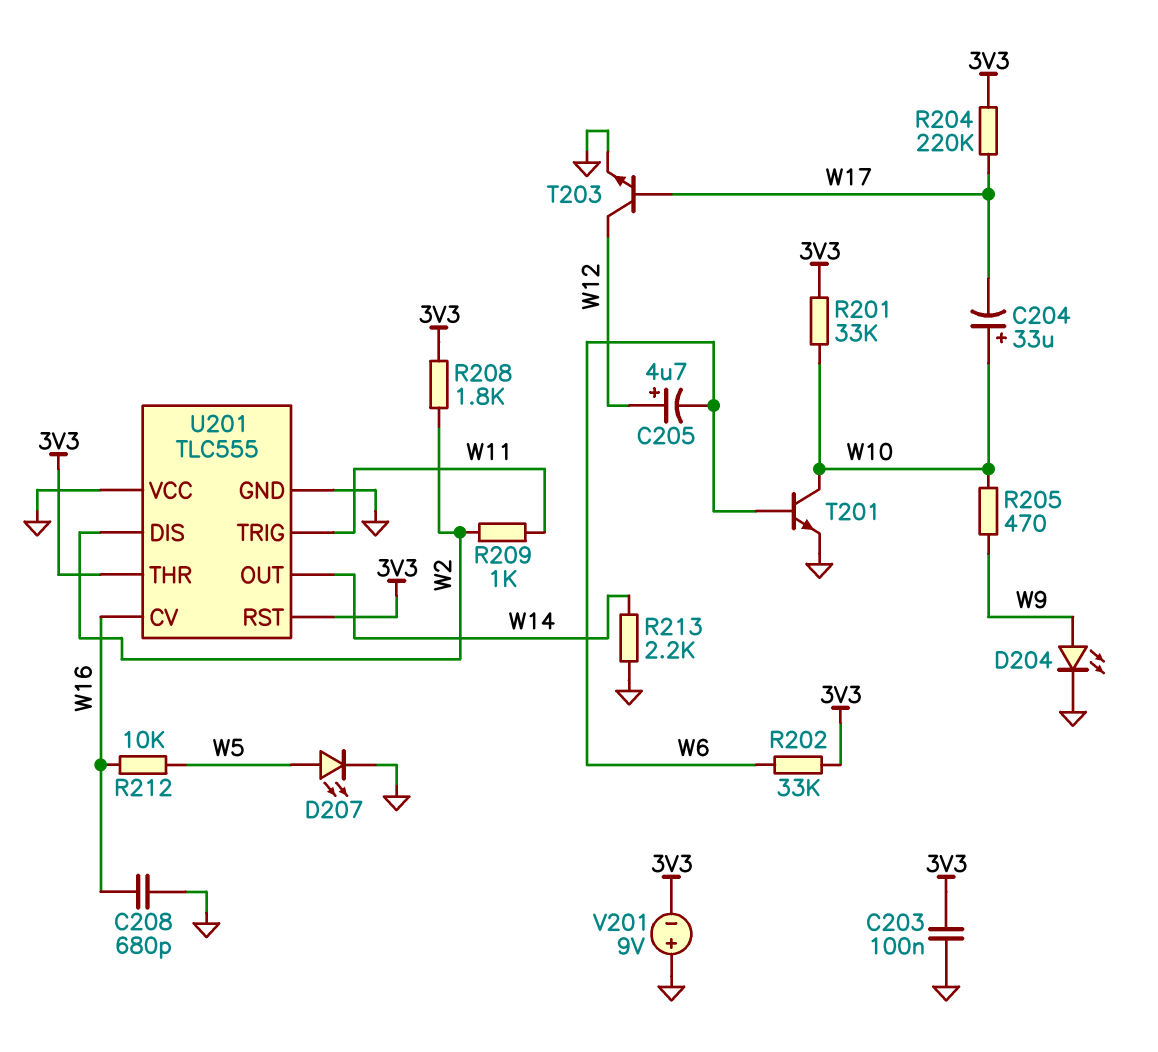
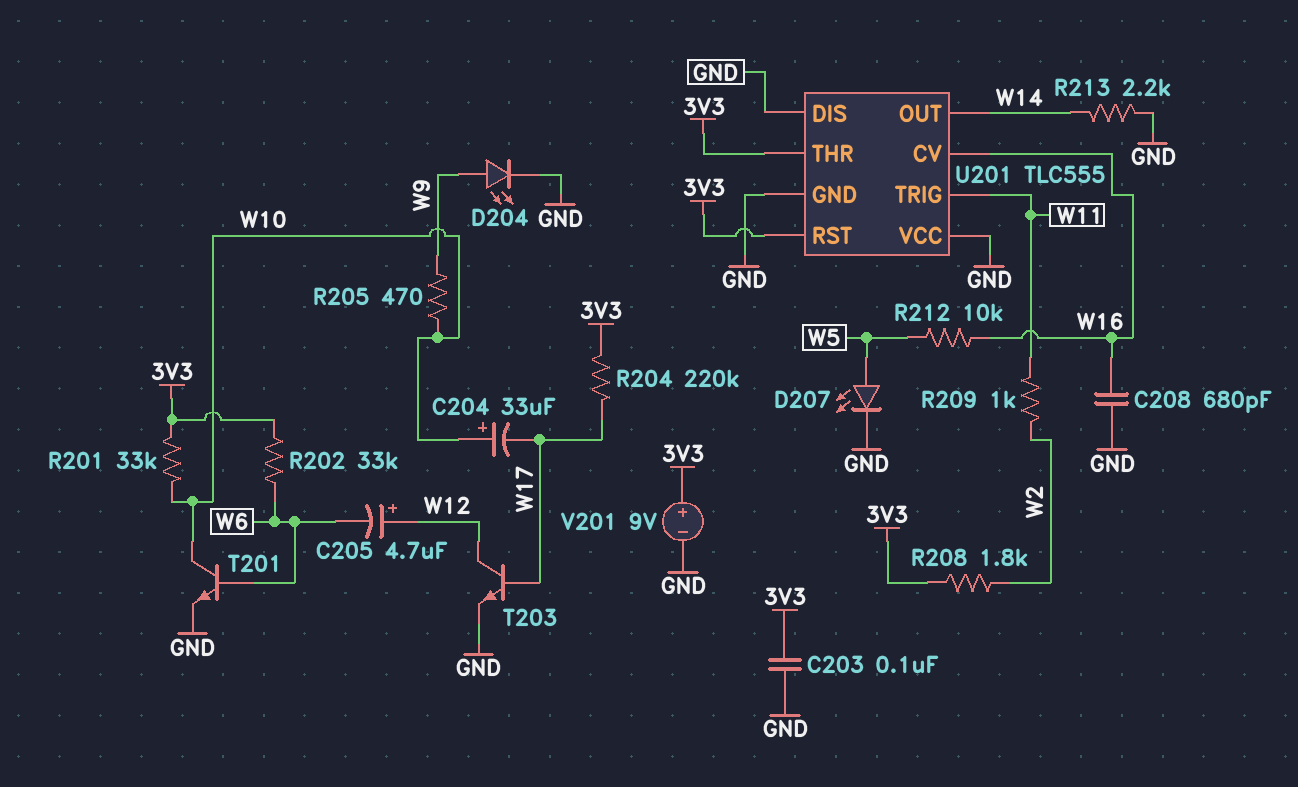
U201 pin DIS: W2 -> GND
V201: 9V (plus GND, minus 3V3) -> 9V (plus 3V3, minus GND)

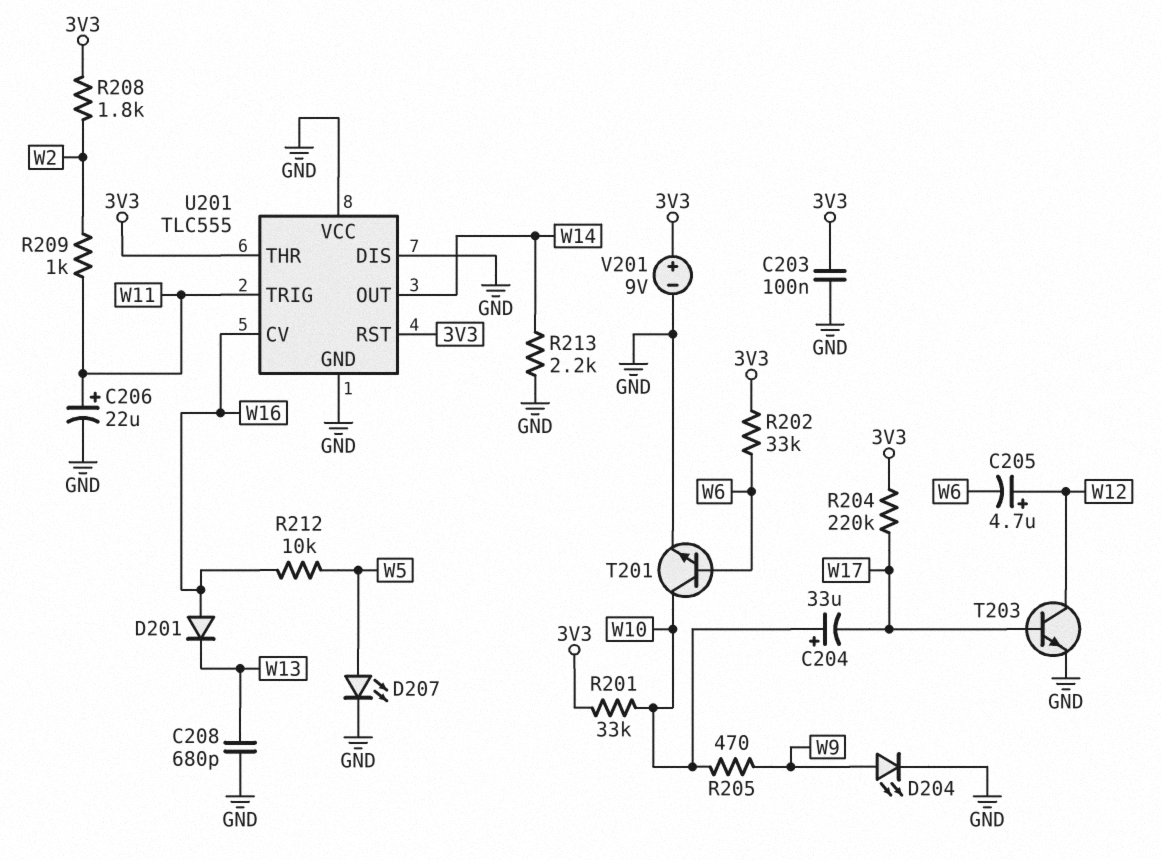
C206: none -> 22uF (plus W11, minus GND)
C208: 680pF (GND, W16) -> 680pF (GND, W13)
D201: none -> diode (A W16, K W13)

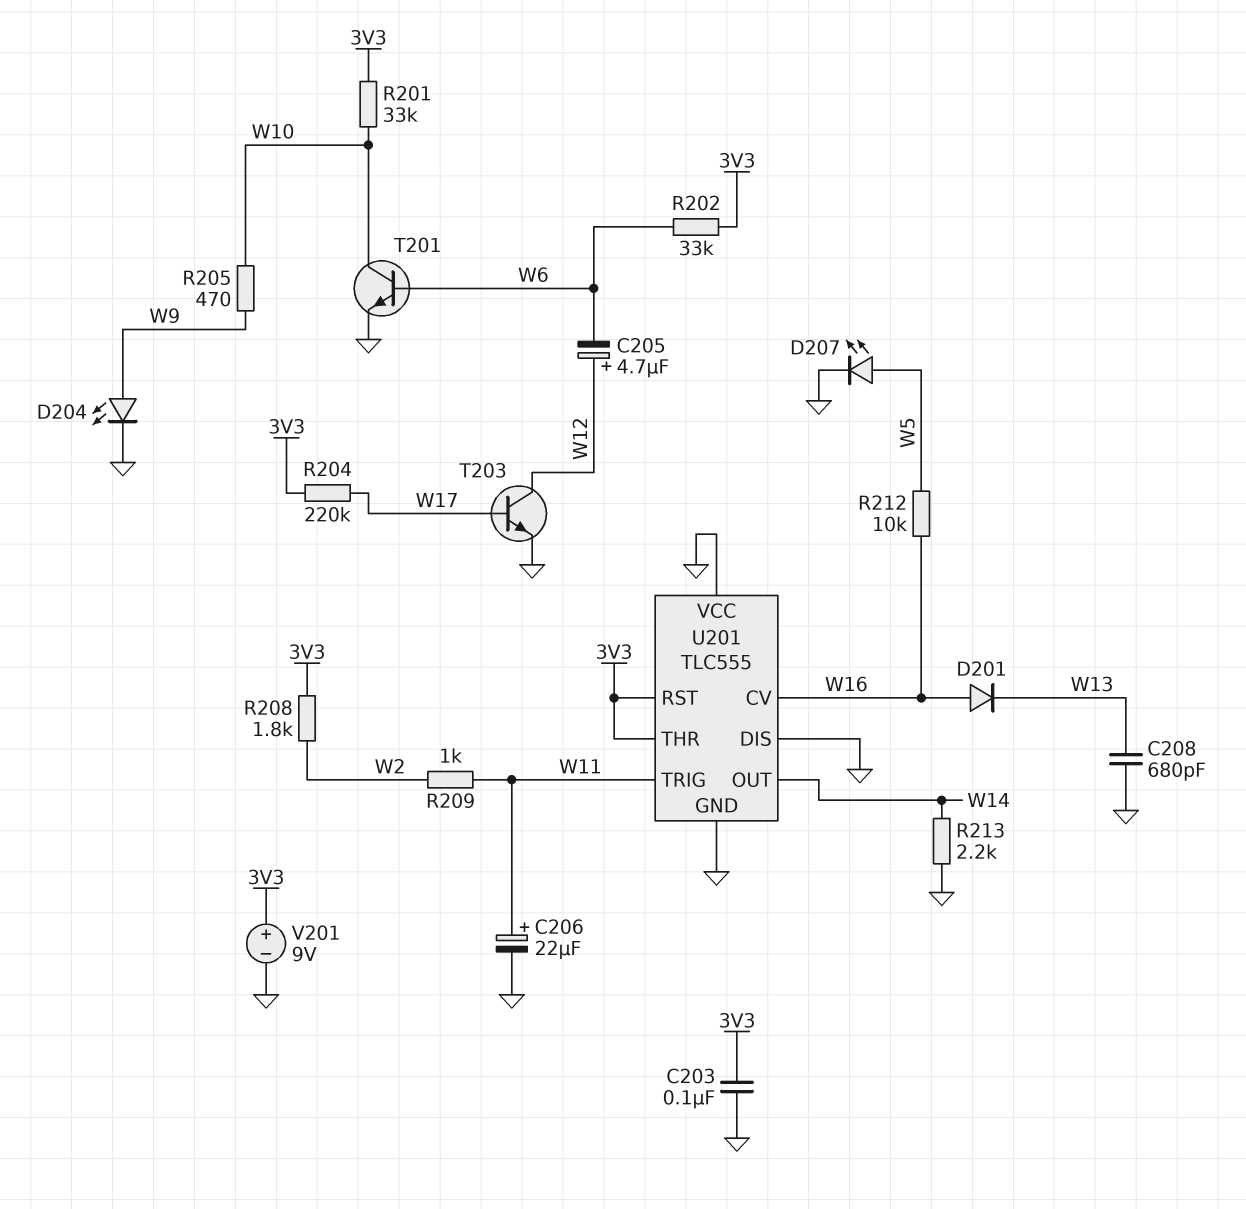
C204: 33uF (plus W10, minus W17) -> none

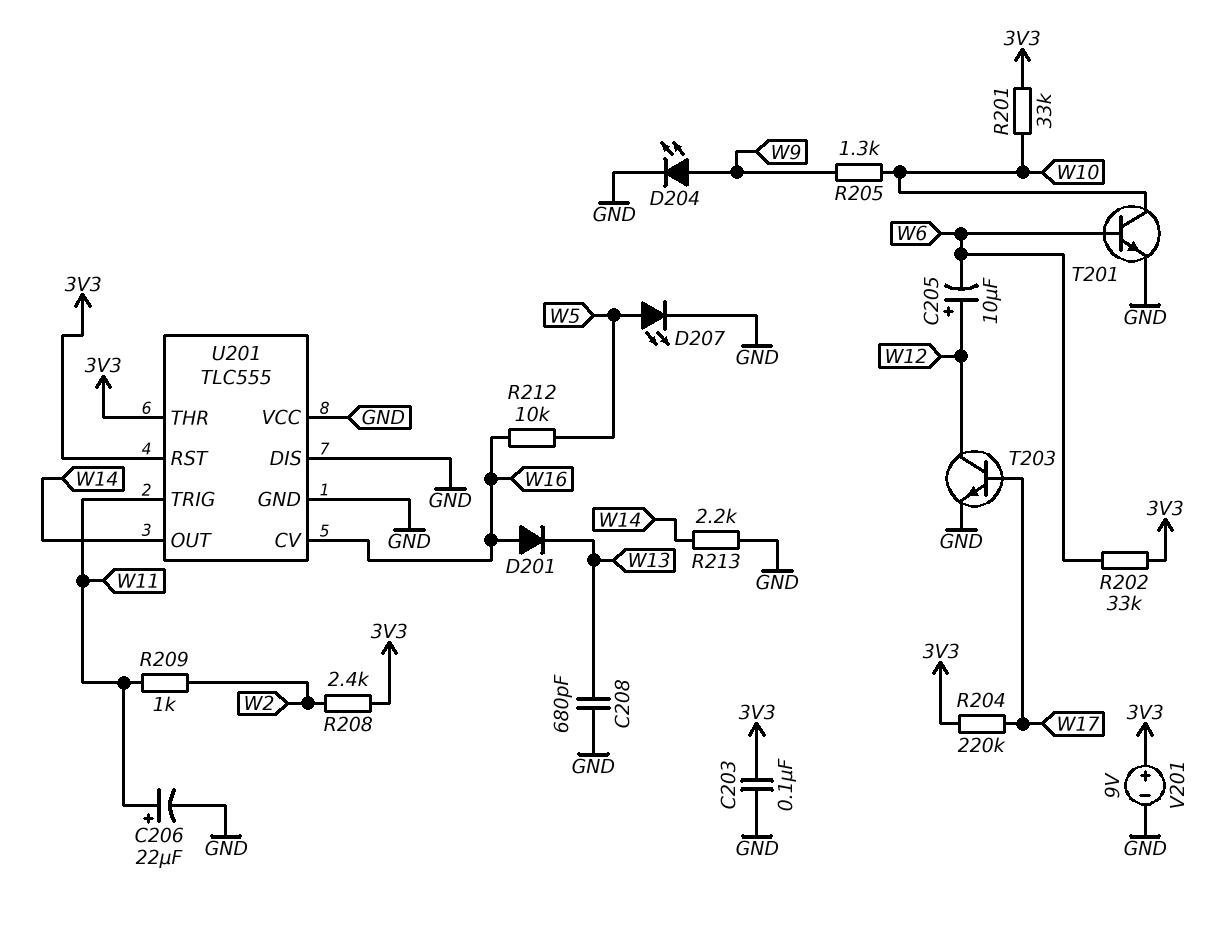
C205: 4.7uF (plus W12, minus W6) -> 10uF (plus W12, minus W6)
R205: 470 (W9, W10) -> 1.3k (W9, W10)
R208: 1.8k (3V3, W2) -> 2.4k (3V3, W2)

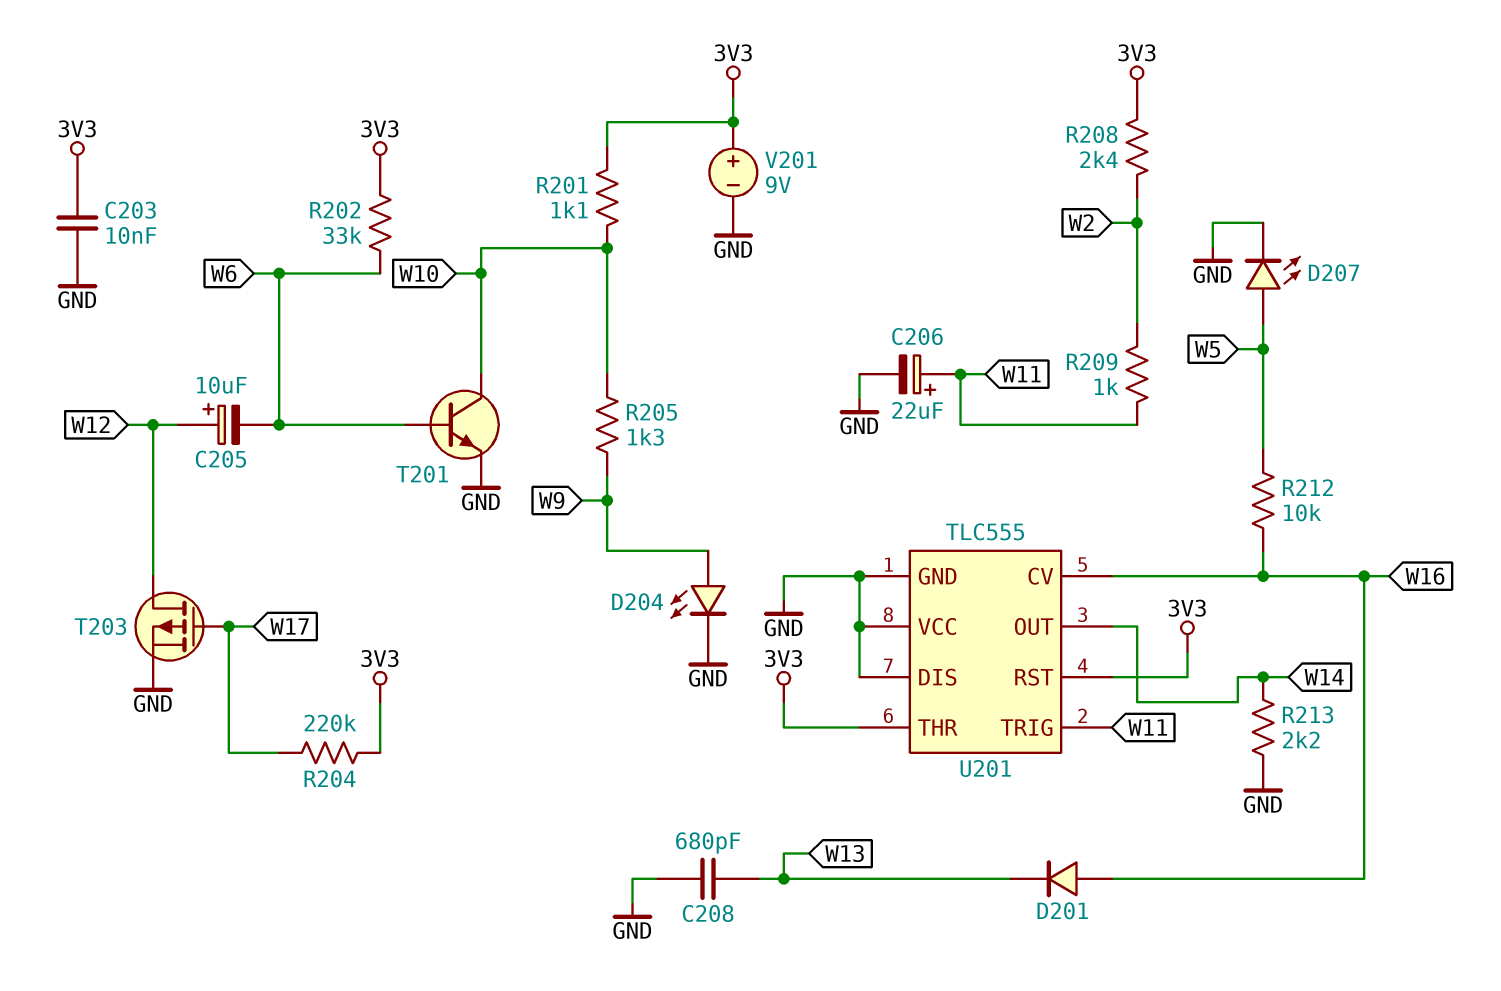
C203: 100nF (3V3, GND) -> 10nF (3V3, GND)
R201: 33k (3V3, W10) -> 1.1k (3V3, W10)
T203: NPN (B W17, C W12, E GND) -> PMOS (G W17, D W12, S GND)

